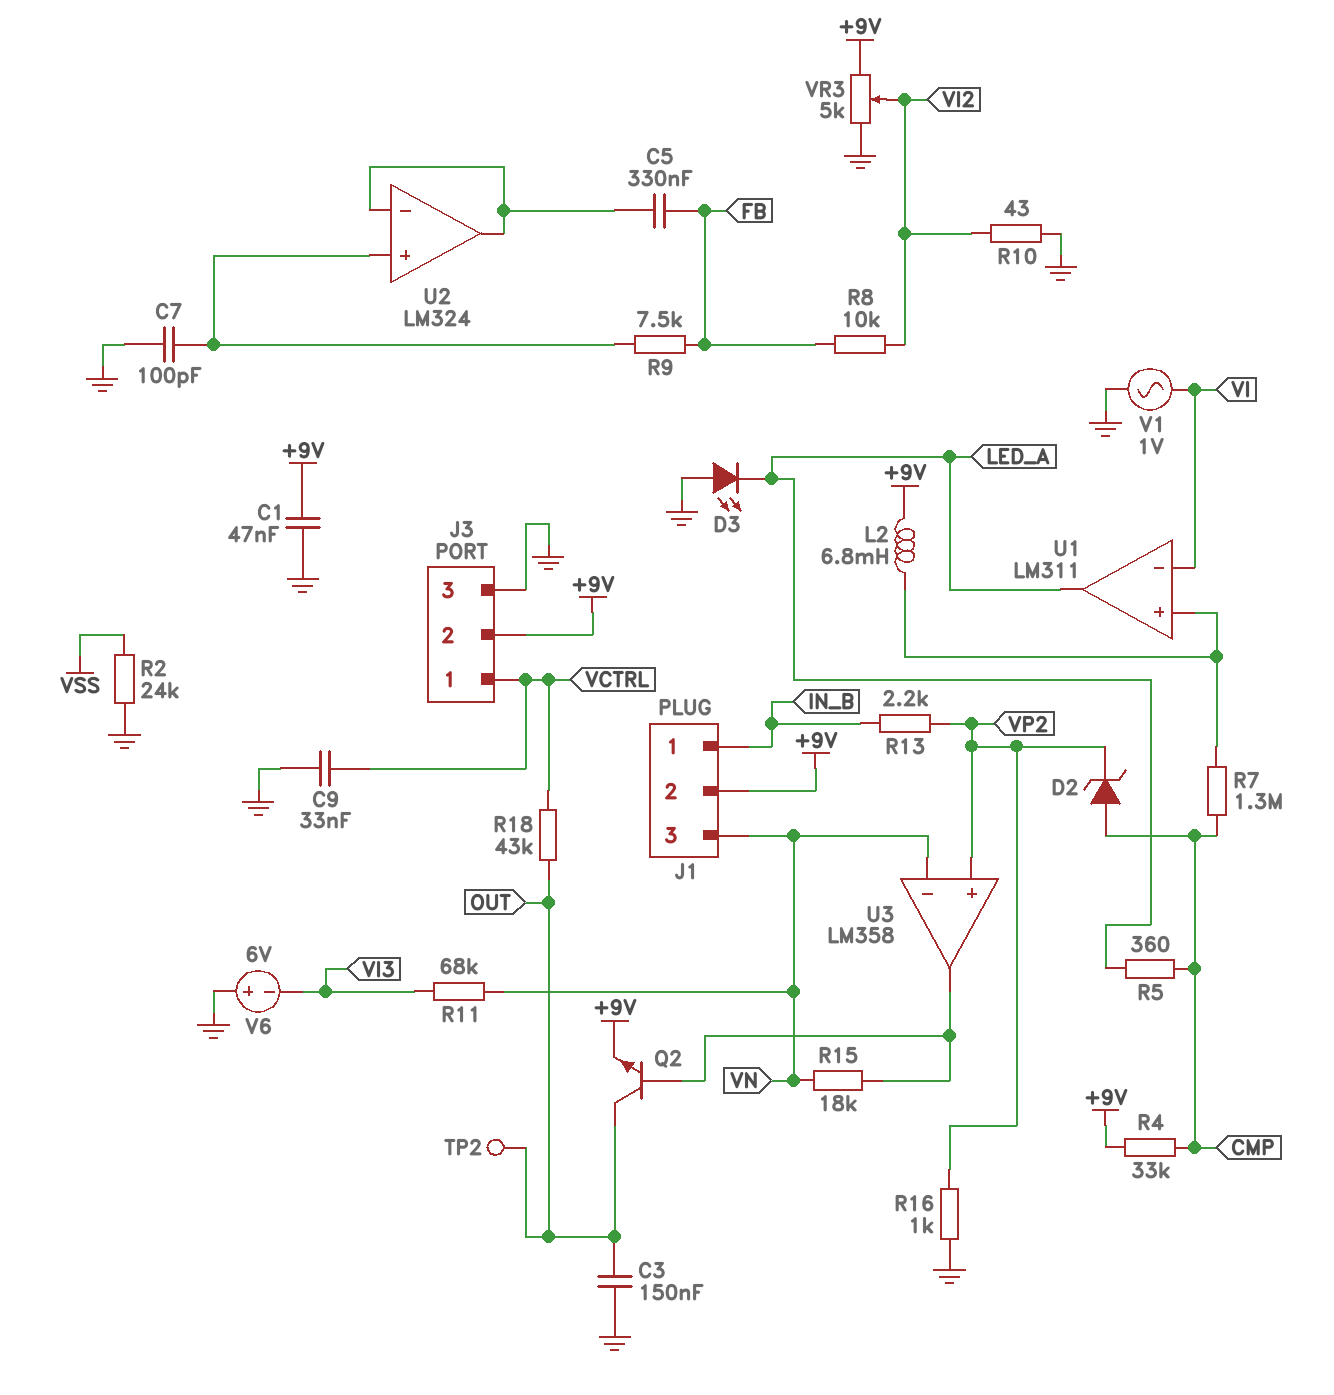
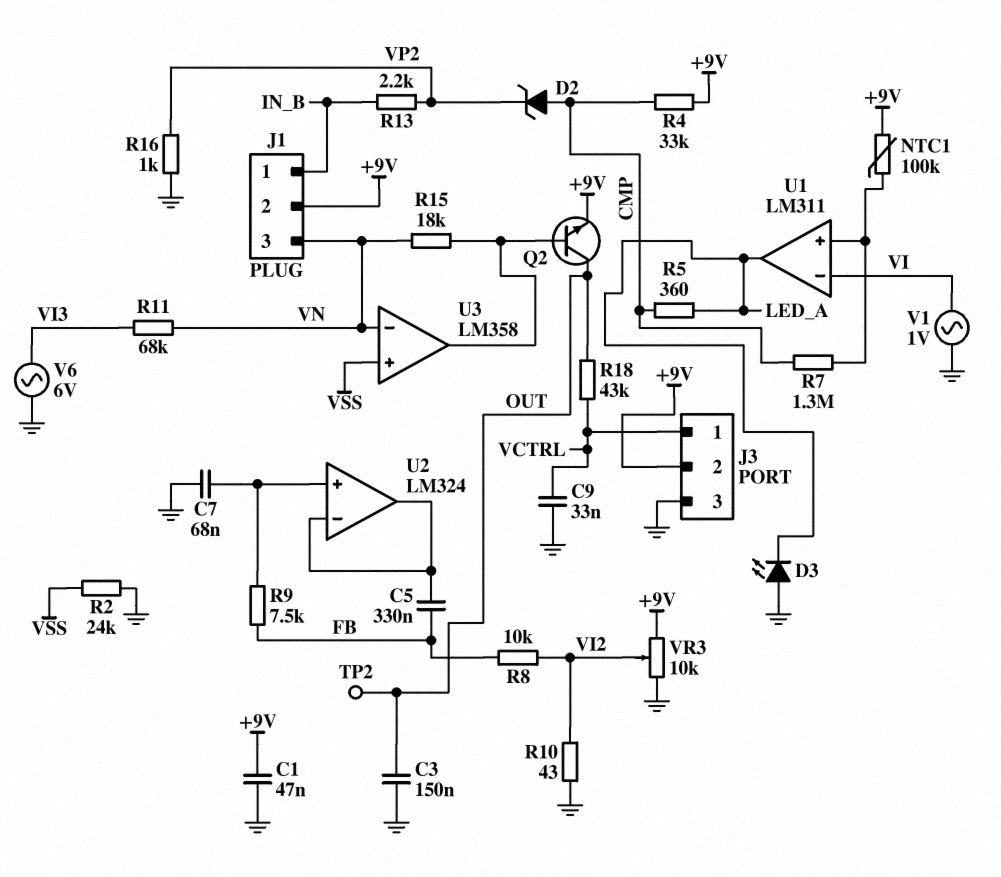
C7: 100pF (GND, U2/in+) -> 68nF (GND, U2/in+)
L2: 6.8mH (+9V, U1/in+) -> none
NTC1: none -> 100k (+9V, U1/in+)
U3 pin in+: VP2 -> VSS
V6: 6V (plus GND, minus VI3) -> AC 6V (GND, VI3)
VR3: 5k (+9V, GND, wiper VI2) -> 10k (+9V, GND, wiper VI2)

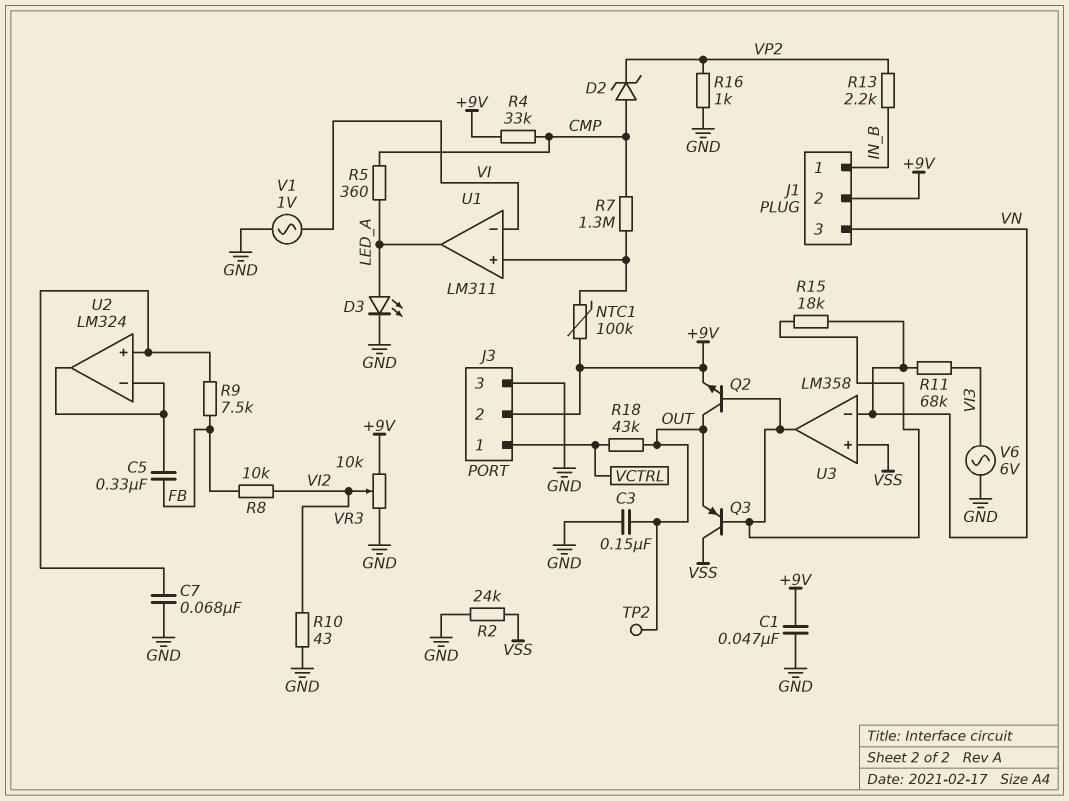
C9: 33nF (GND, VCTRL) -> none
D3: LED (A GND, K LED_A) -> LED (A LED_A, K GND)
Q3: none -> PNP (B U3/out, C VSS, E OUT)

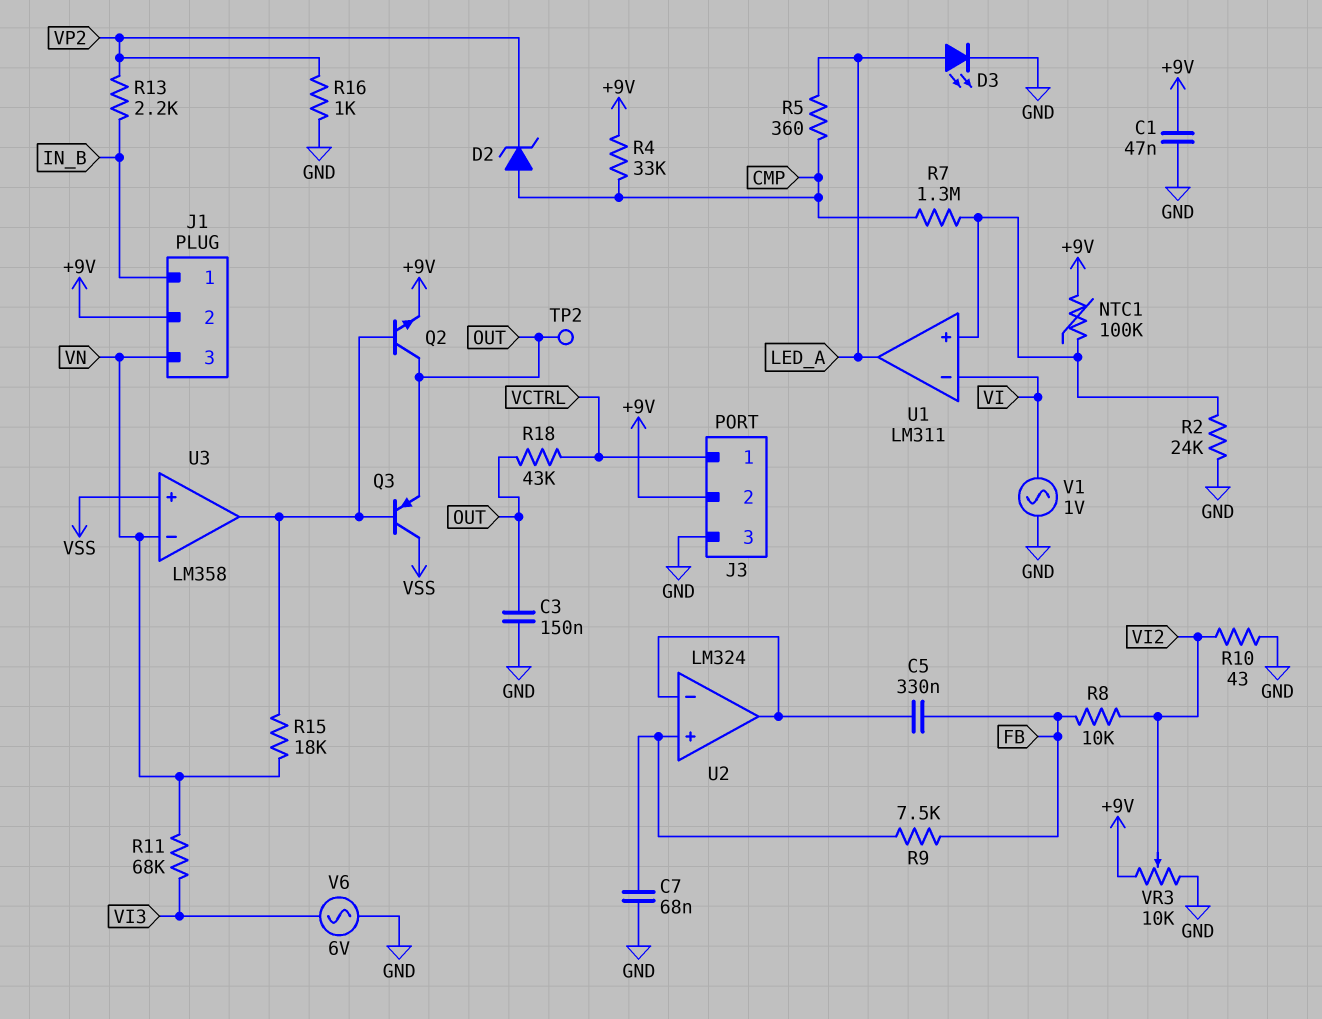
R2: 24k (GND, VSS) -> 24k (GND, U1/in+)

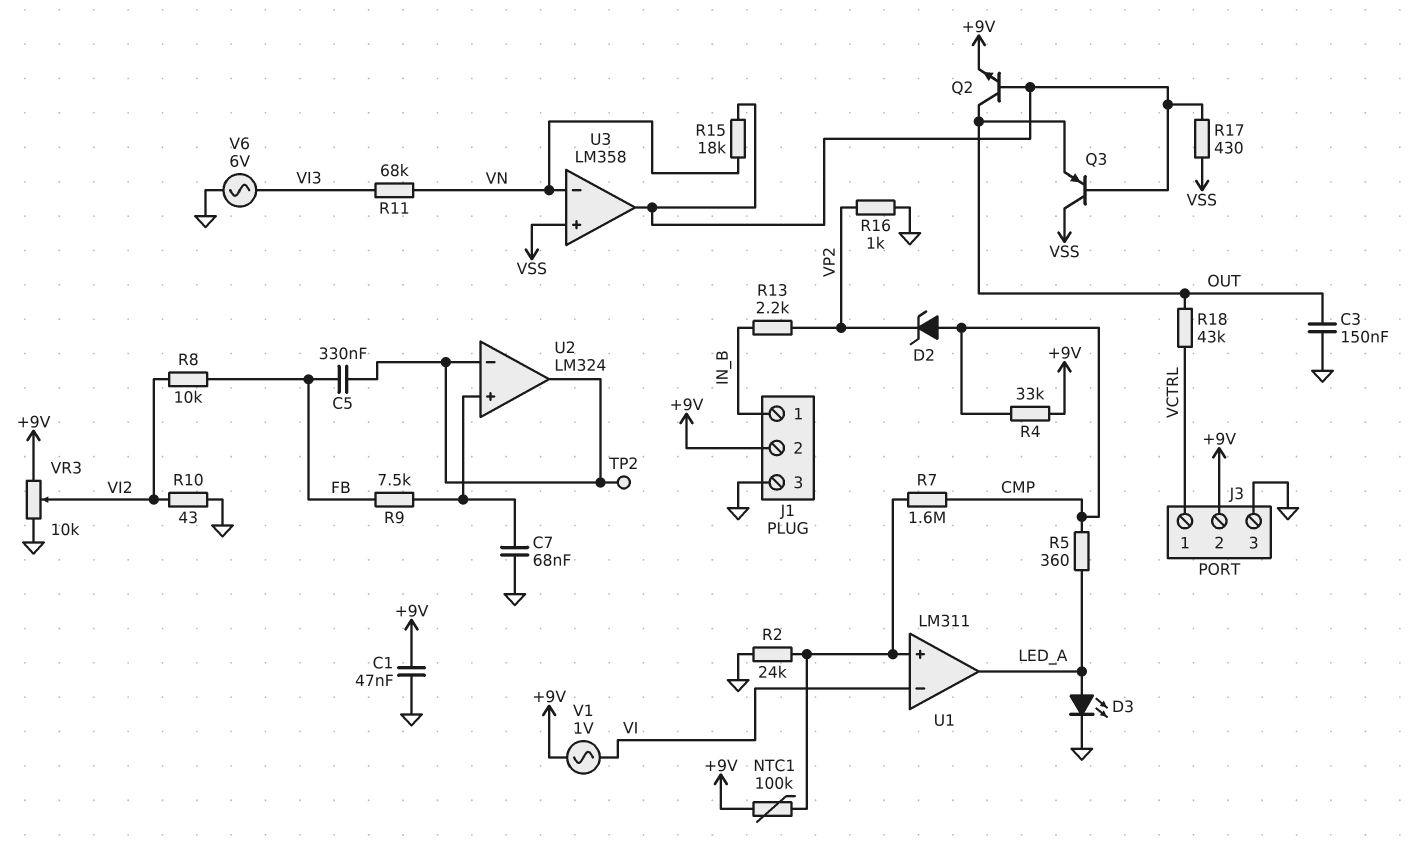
J1 pin 3: VN -> GND
R7: 1.3M (CMP, U1/in+) -> 1.6M (CMP, U1/in+)
R17: none -> 430 (U3/out, VSS)
TP2: test point (OUT) -> test point (U2/in-)
V1: AC 1V (GND, VI) -> AC 1V (+9V, VI)

